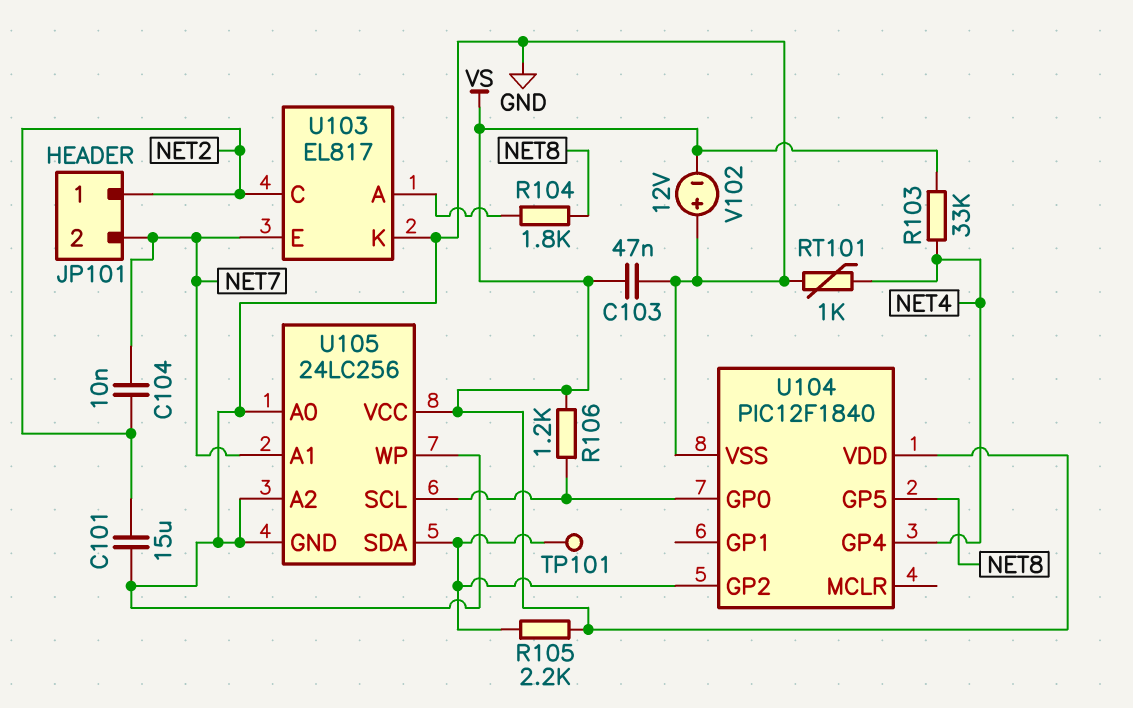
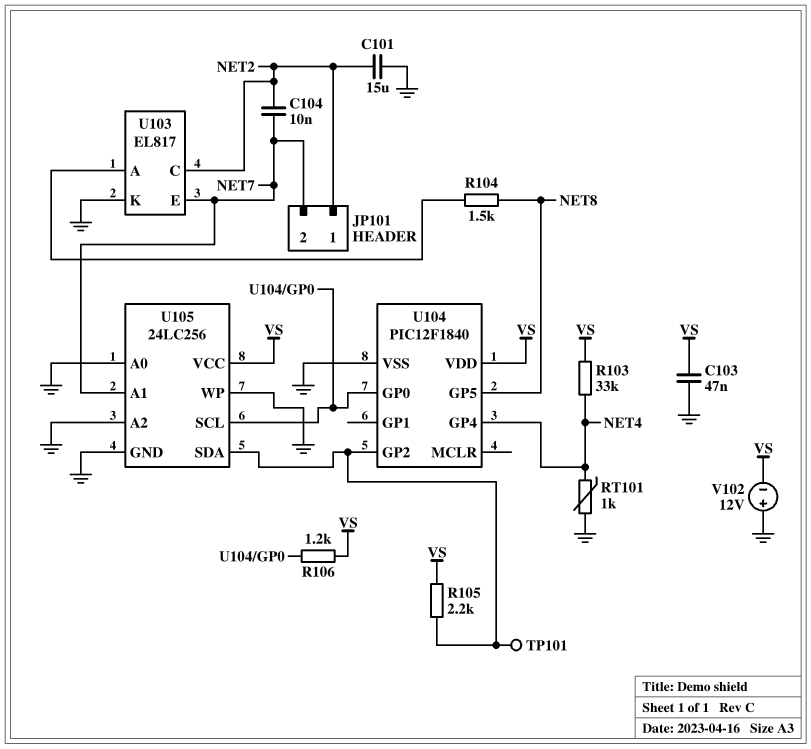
R104: 1.8k (NET8, U103/A) -> 1.5k (NET8, U103/A)

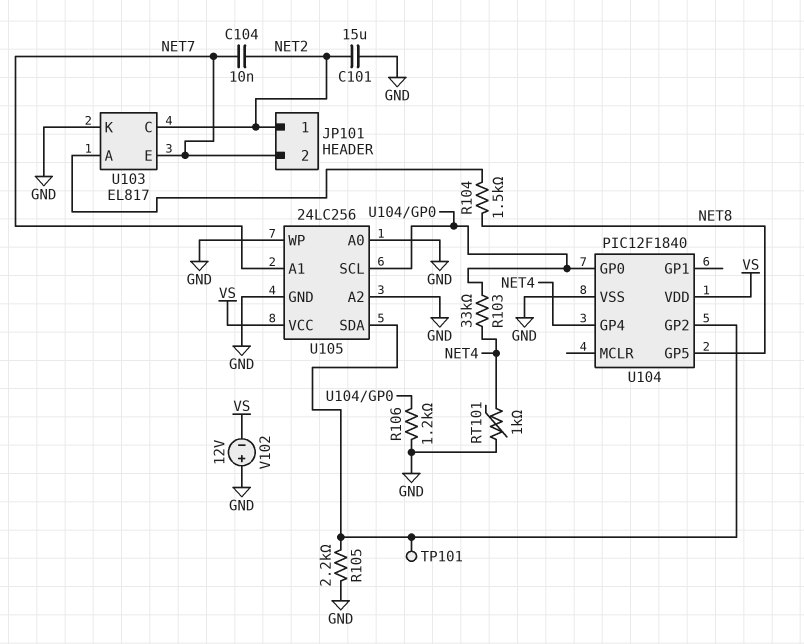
C103: 47nF (GND, VS) -> none
R103: 33k (NET4, VS) -> 33k (NET4, U104/GP0)
R105: 2.2k (U104/GP2, VS) -> 2.2k (GND, U104/GP2)
R106: 1.2k (U104/GP0, VS) -> 1.2k (GND, U104/GP0)

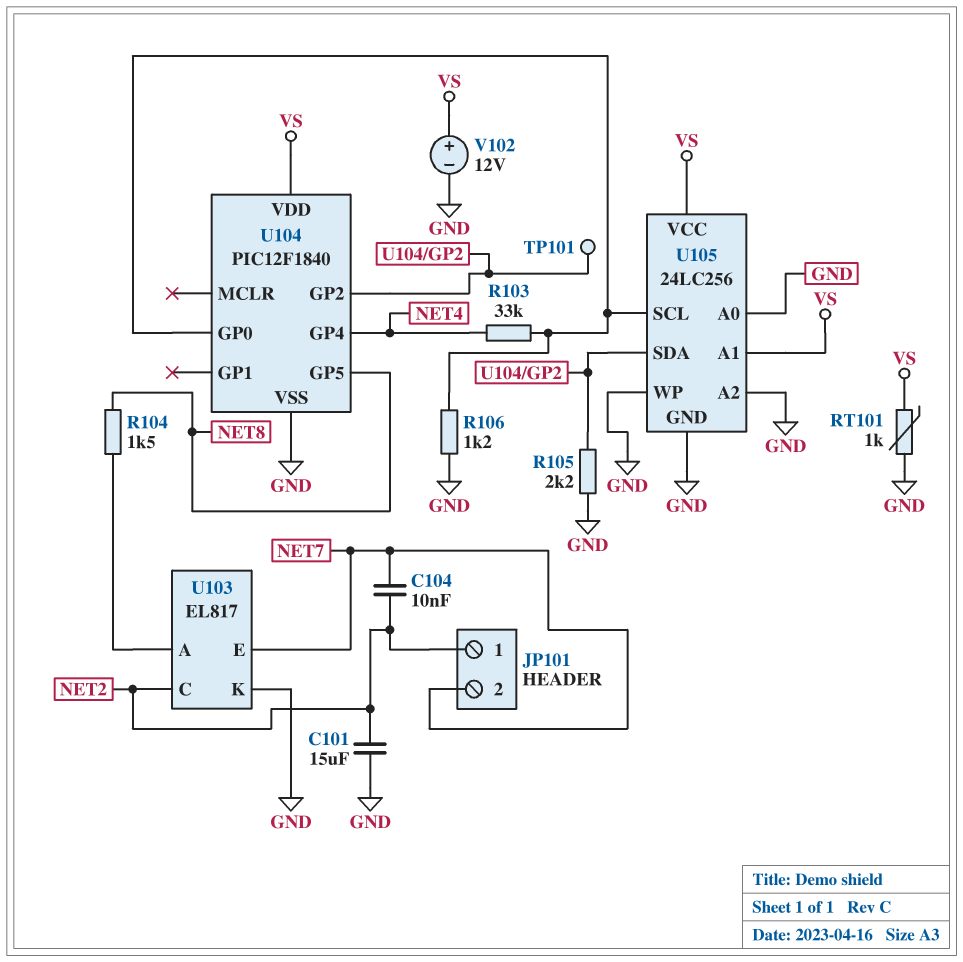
RT101: 1k (GND, NET4) -> 1k (GND, VS)
U105 pin A1: NET7 -> VS
V102: 12V (plus GND, minus VS) -> 12V (plus VS, minus GND)

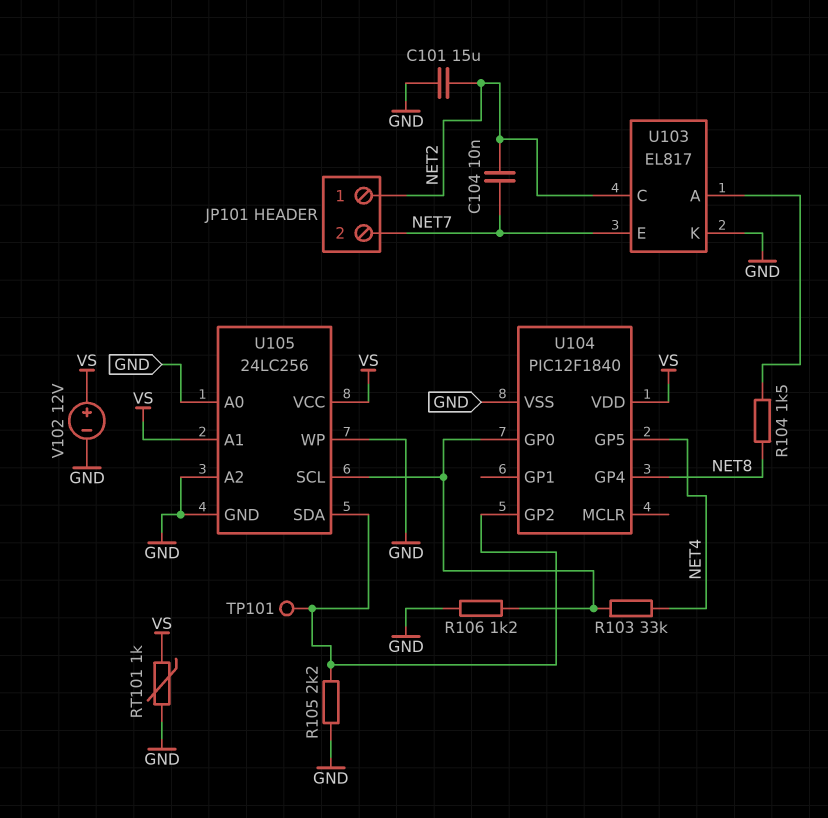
U104 pin GP4: NET4 -> NET8
U104 pin GP5: NET8 -> NET4

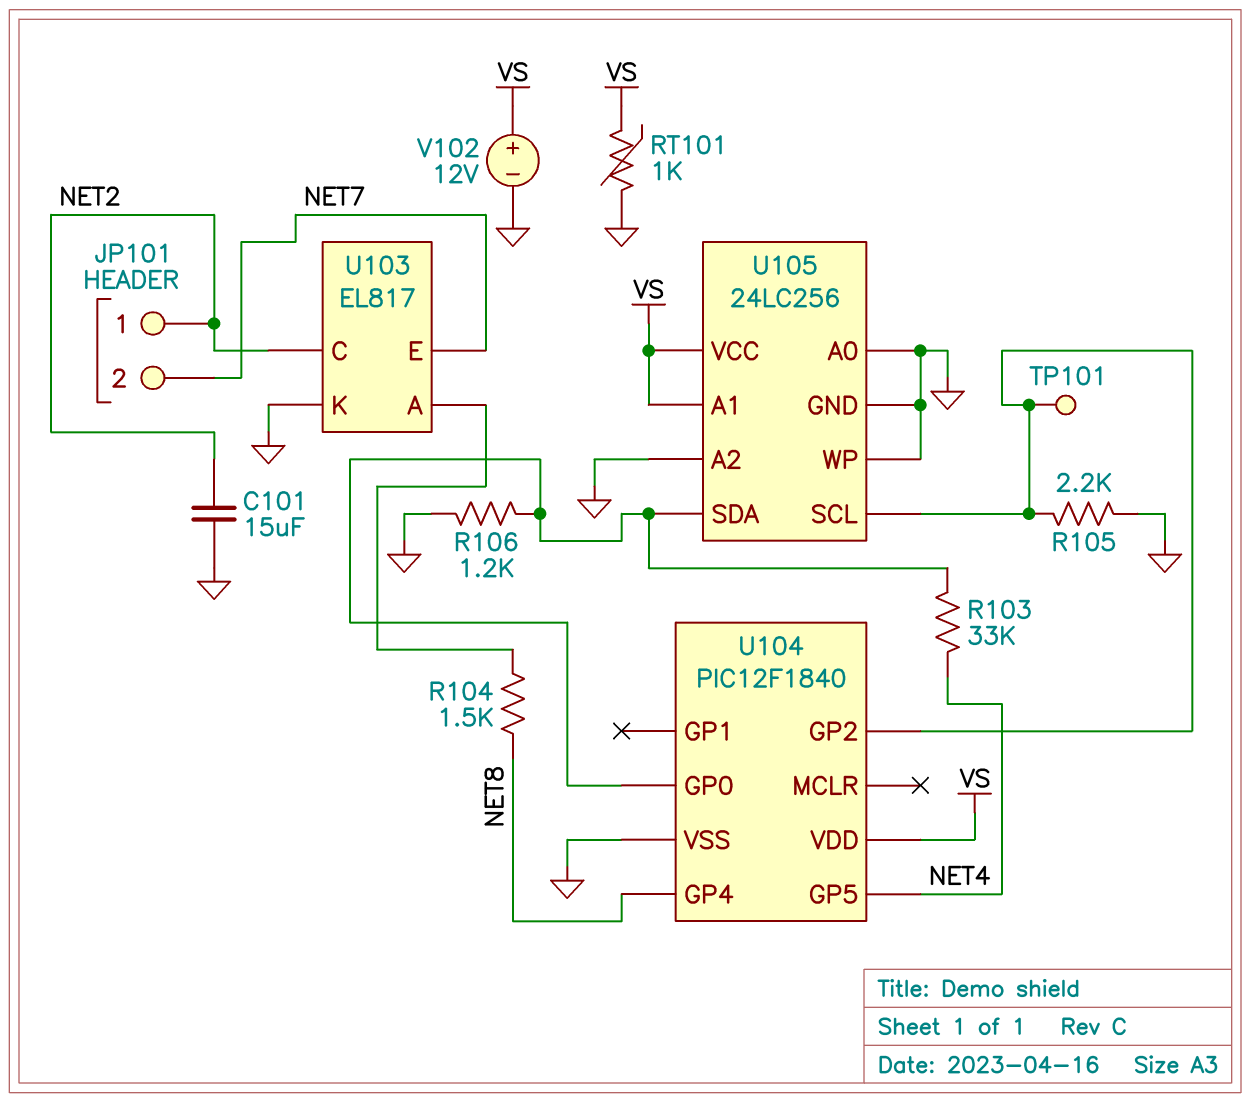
C104: 10nF (NET2, NET7) -> none
U105 pin SCL: U104/GP0 -> U104/GP2
U105 pin SDA: U104/GP2 -> U104/GP0

